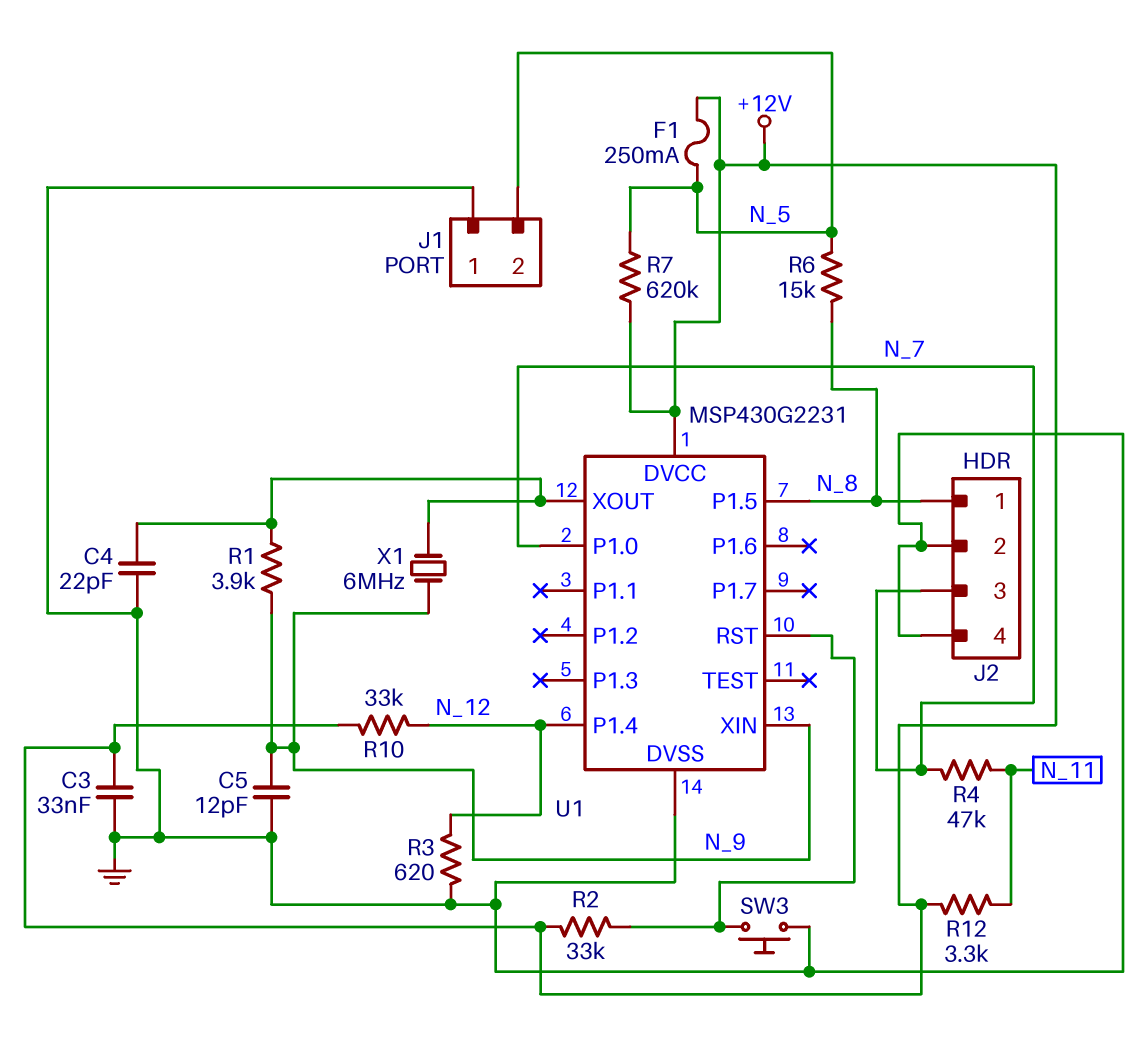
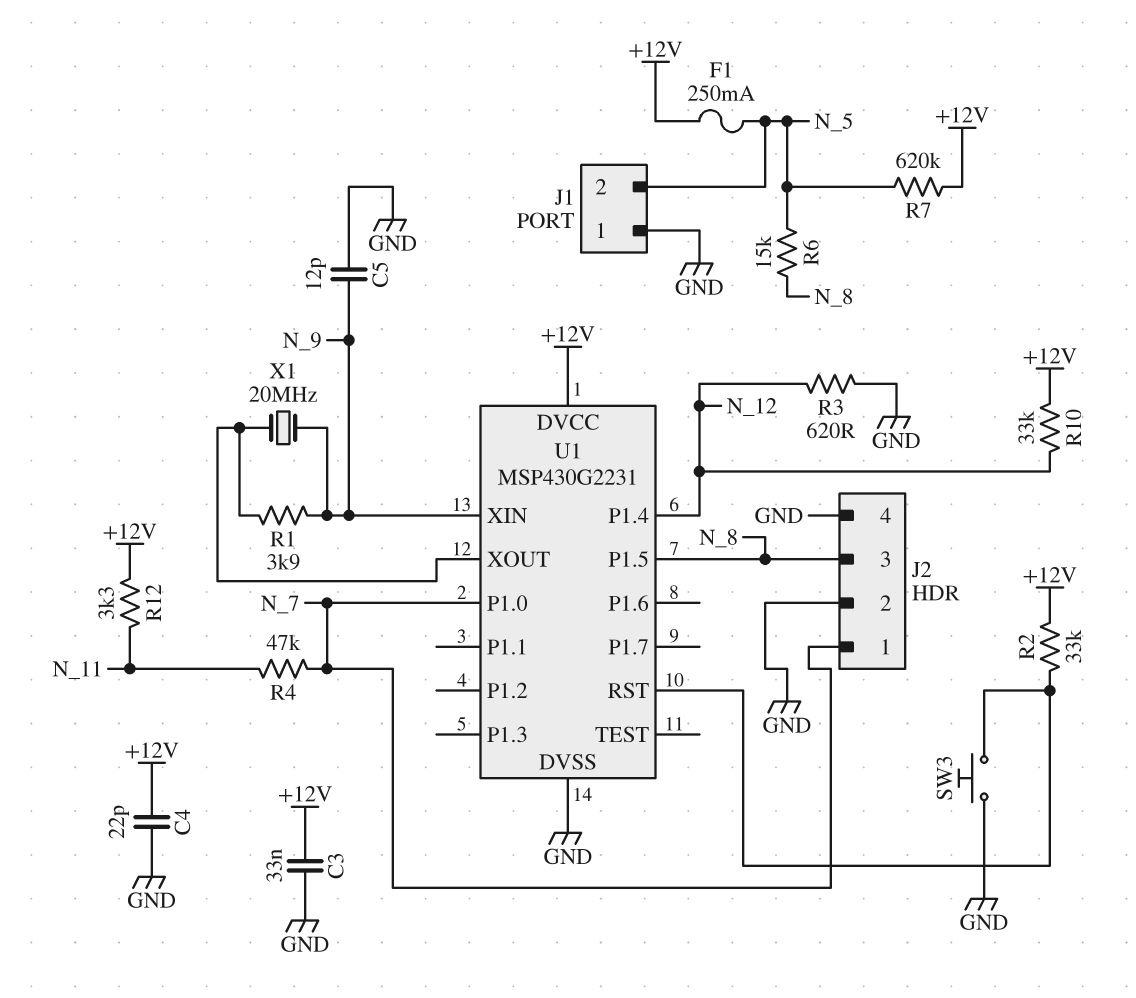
C4: 22pF (GND, U1/XOUT) -> 22pF (+12V, GND)
J2 pin 1: N_8 -> N_7
J2 pin 3: N_7 -> N_8
X1: 6MHz (N_9, U1/XOUT) -> 20MHz (N_9, U1/XOUT)

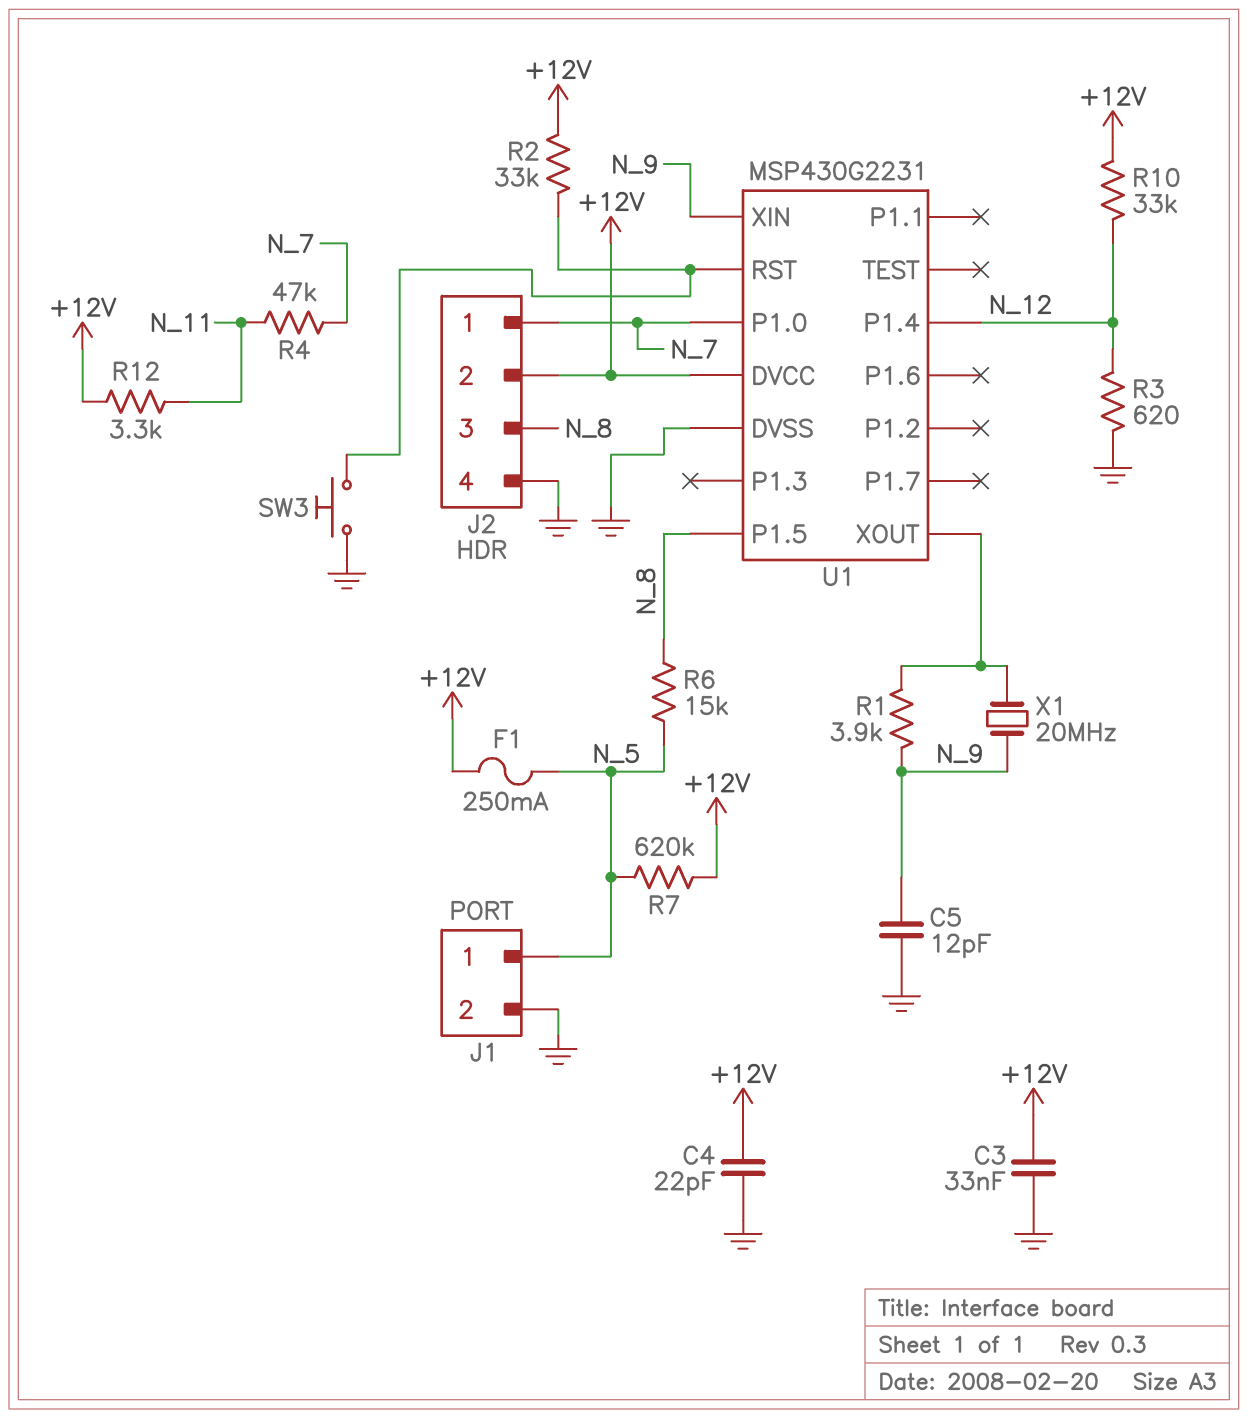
J1 pin 1: GND -> N_5
J1 pin 2: N_5 -> GND
J2 pin 2: GND -> +12V

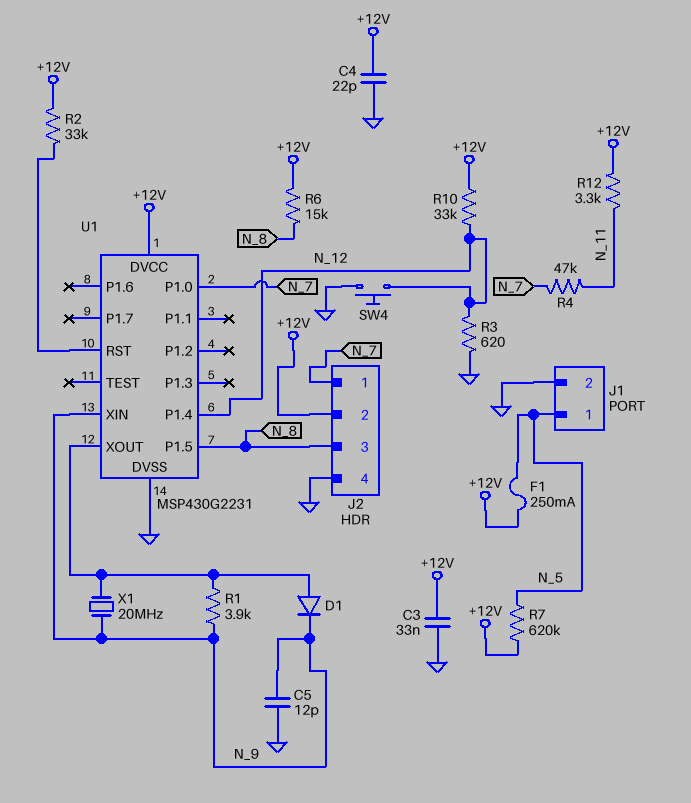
D1: none -> diode (A U1/XOUT, K N_9)
R6: 15k (N_5, N_8) -> 15k (+12V, N_8)
SW3: button (GND, U1/RST) -> none
SW4: none -> button (GND, N_12)

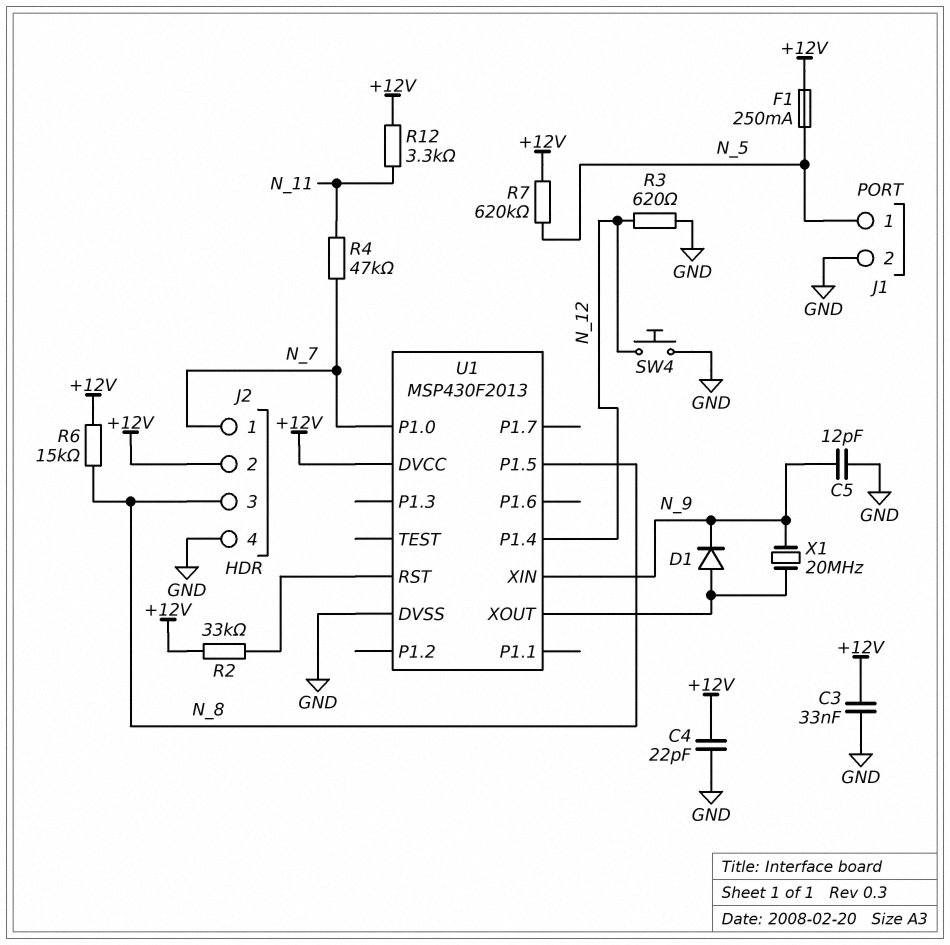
R1: 3.9k (N_9, U1/XOUT) -> none
R10: 33k (+12V, N_12) -> none
U1: MSP430G2231 -> MSP430F2013

